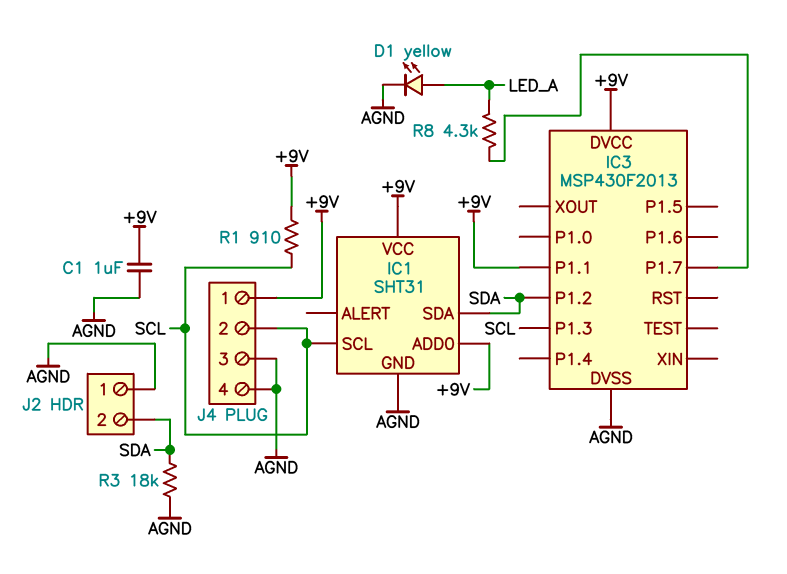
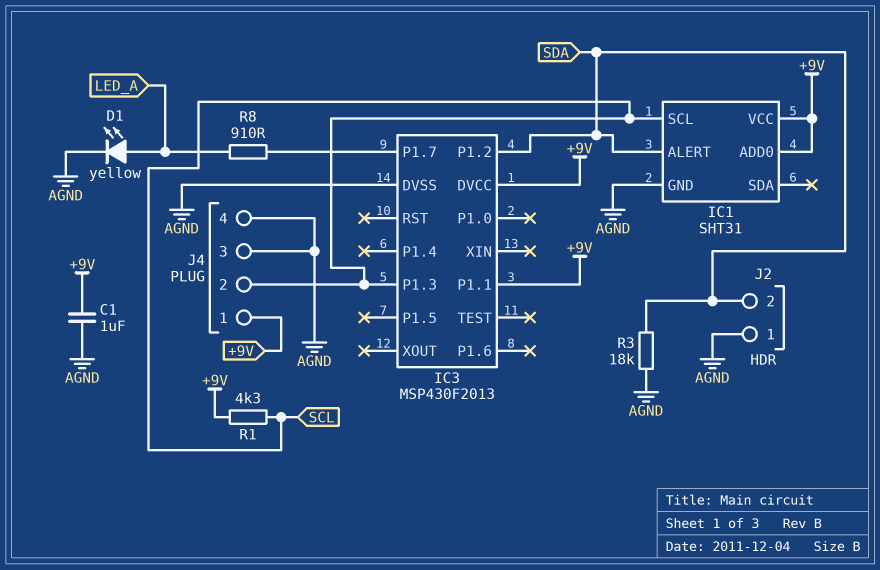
IC1 pin ALERT: none -> SDA
IC1 pin SDA: SDA -> none
R1: 910 (+9V, SCL) -> 4.3k (+9V, SCL)
R8: 4.3k (IC3/P1.7, LED_A) -> 910 (IC3/P1.7, LED_A)

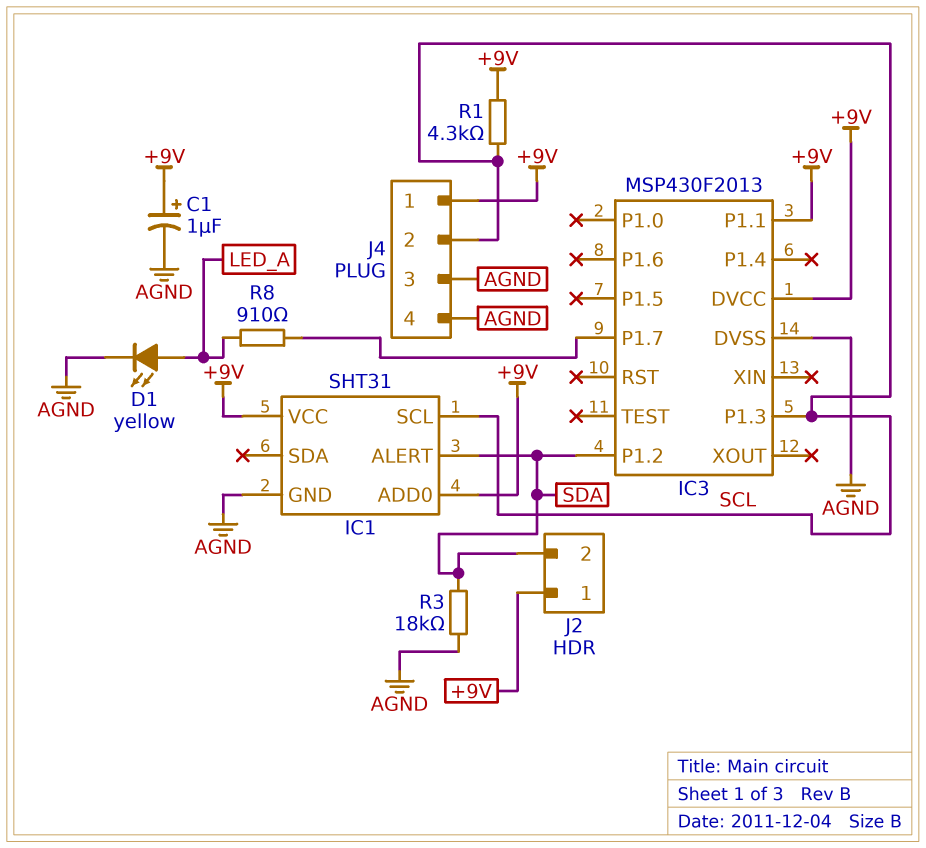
C1: 1uF (+9V, AGND) -> 1uF (plus +9V, minus AGND)
J2 pin 1: AGND -> +9V

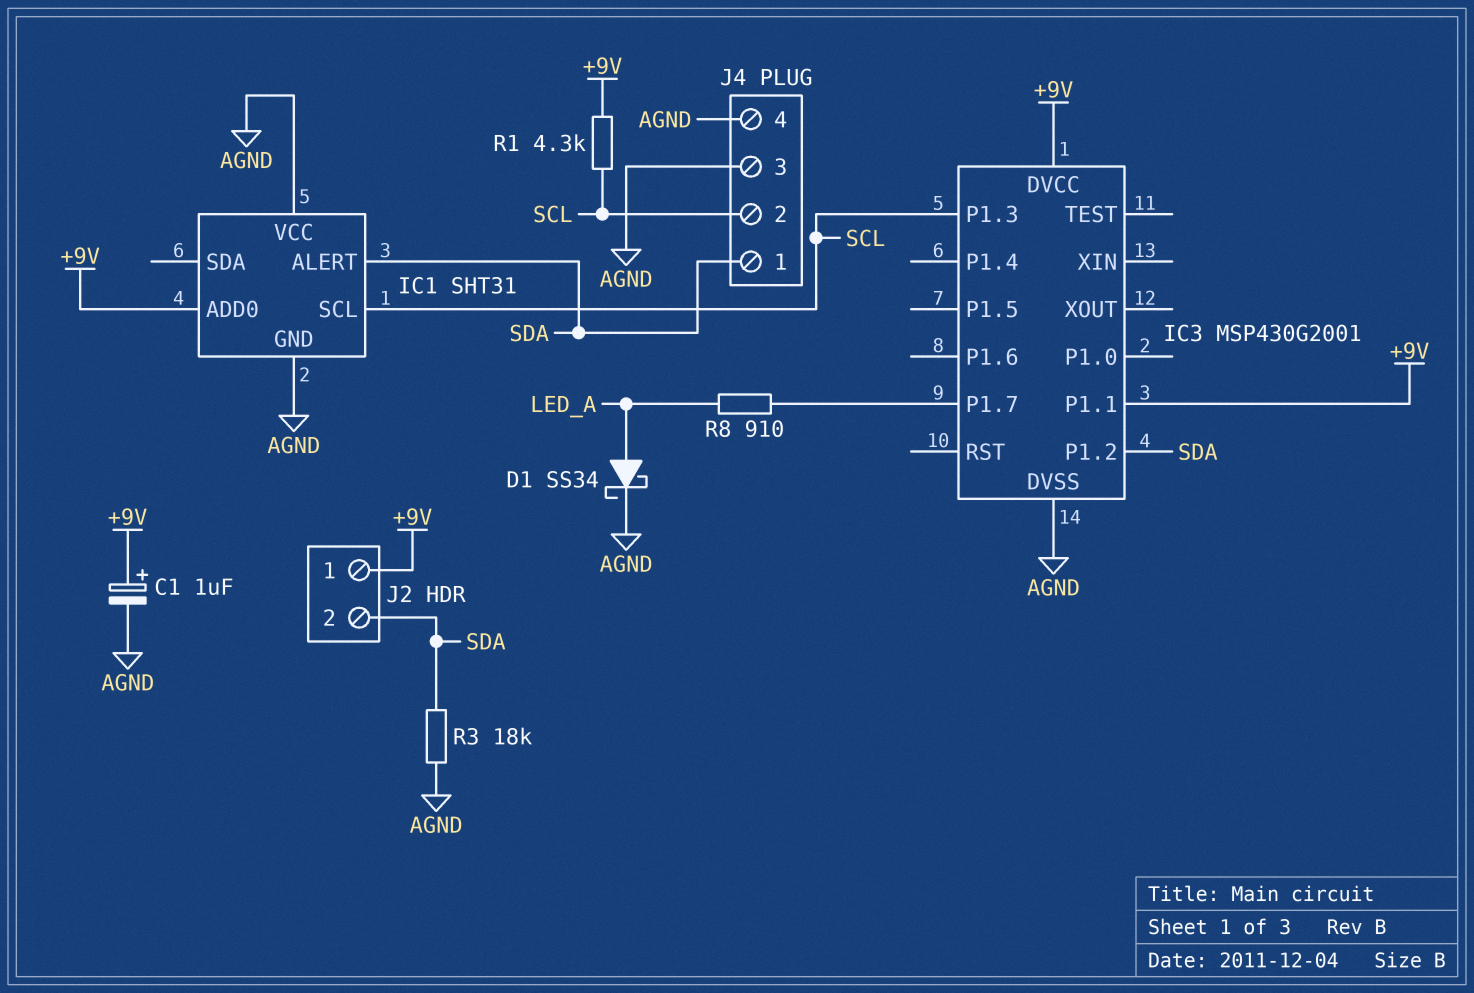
D1: LED yellow (A LED_A, K AGND) -> schottky SS34 (A LED_A, K AGND)
IC1 pin VCC: +9V -> AGND
IC3: MSP430F2013 -> MSP430G2001
J4 pin 1: +9V -> SDA

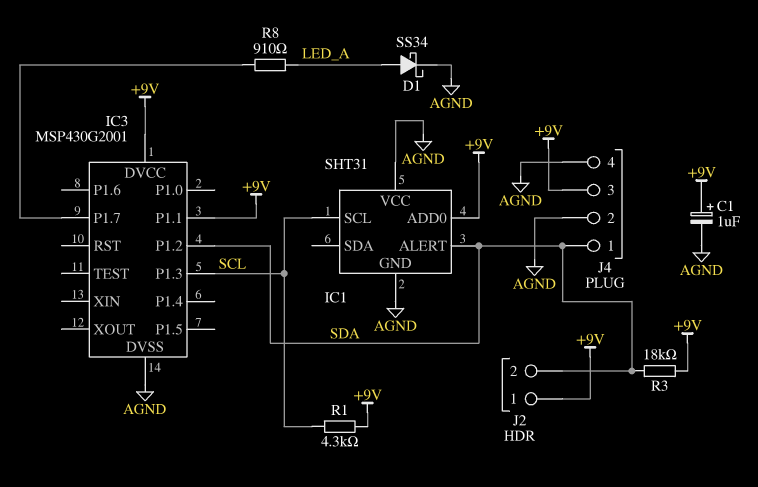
J4 pin 2: SCL -> AGND
J4 pin 3: AGND -> +9V
R3: 18k (AGND, SDA) -> 18k (+9V, SDA)

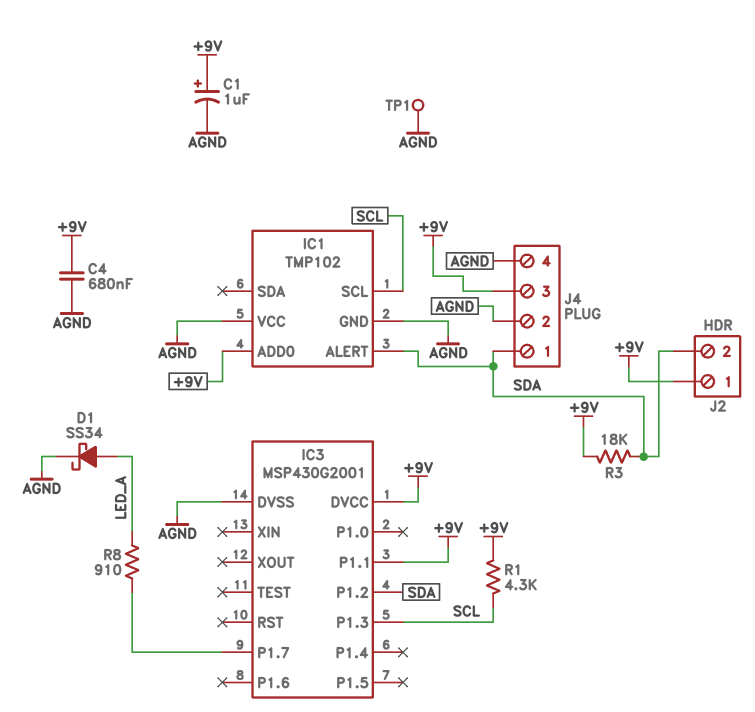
C4: none -> 680nF (+9V, AGND)
IC1: SHT31 -> TMP102
TP1: none -> test point (AGND)

